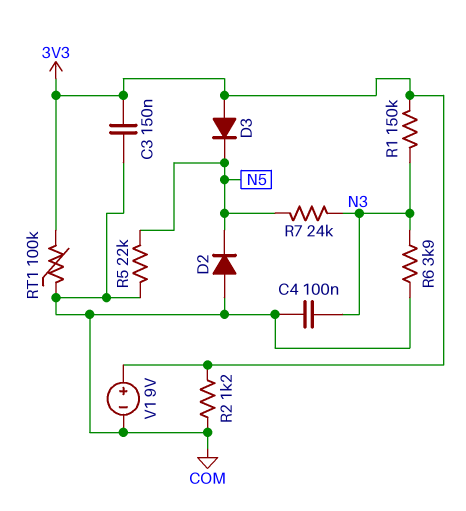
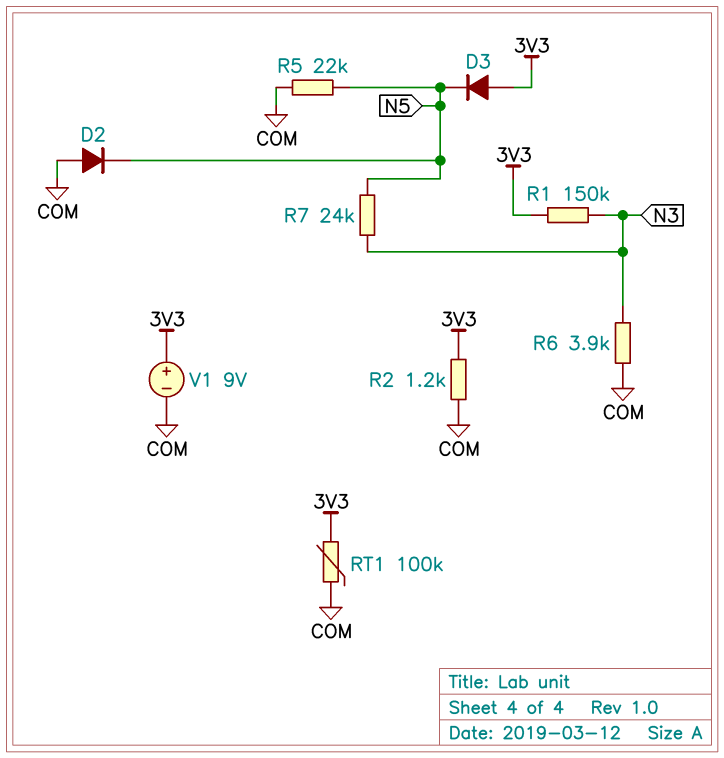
C3: 150nF (3V3, COM) -> none
C4: 100nF (COM, N3) -> none

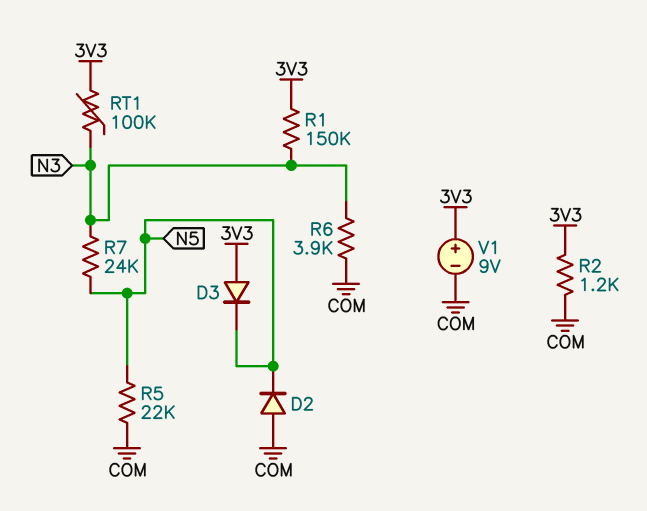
RT1: 100k (3V3, COM) -> 100k (3V3, N3)

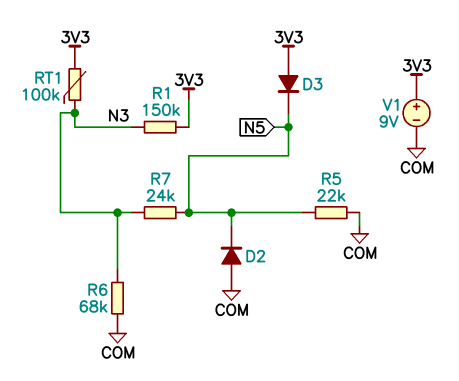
R2: 1.2k (3V3, COM) -> none
R6: 3.9k (COM, N3) -> 68k (COM, N3)

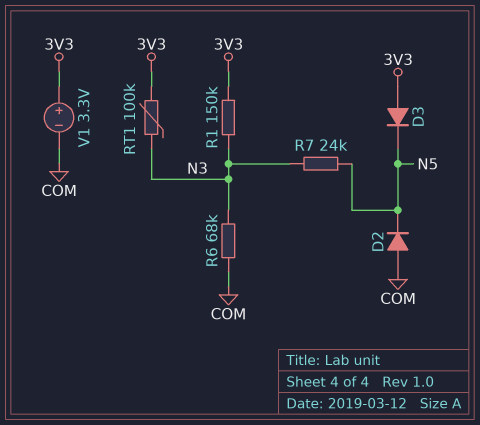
R5: 22k (COM, N5) -> none
V1: 9V (plus 3V3, minus COM) -> 3.3V (plus 3V3, minus COM)

